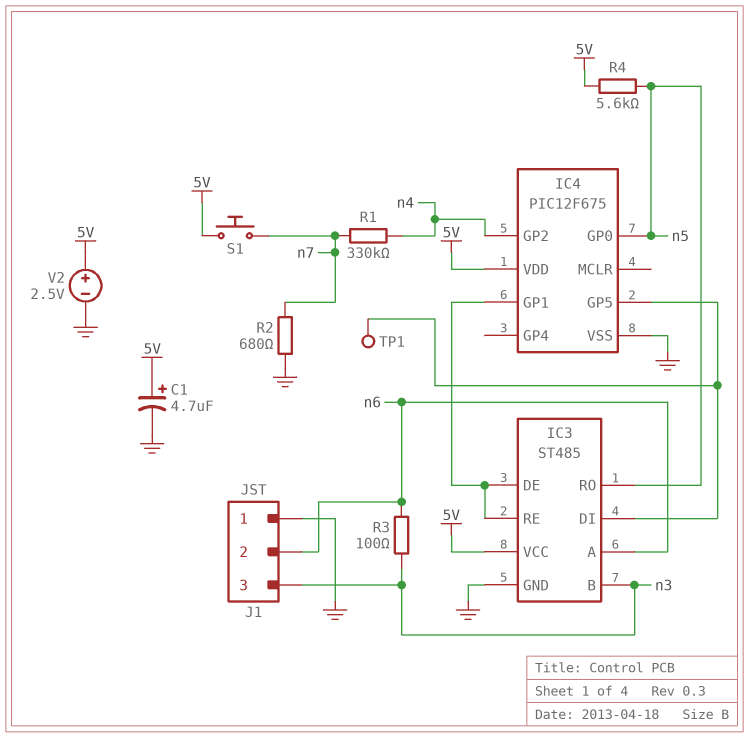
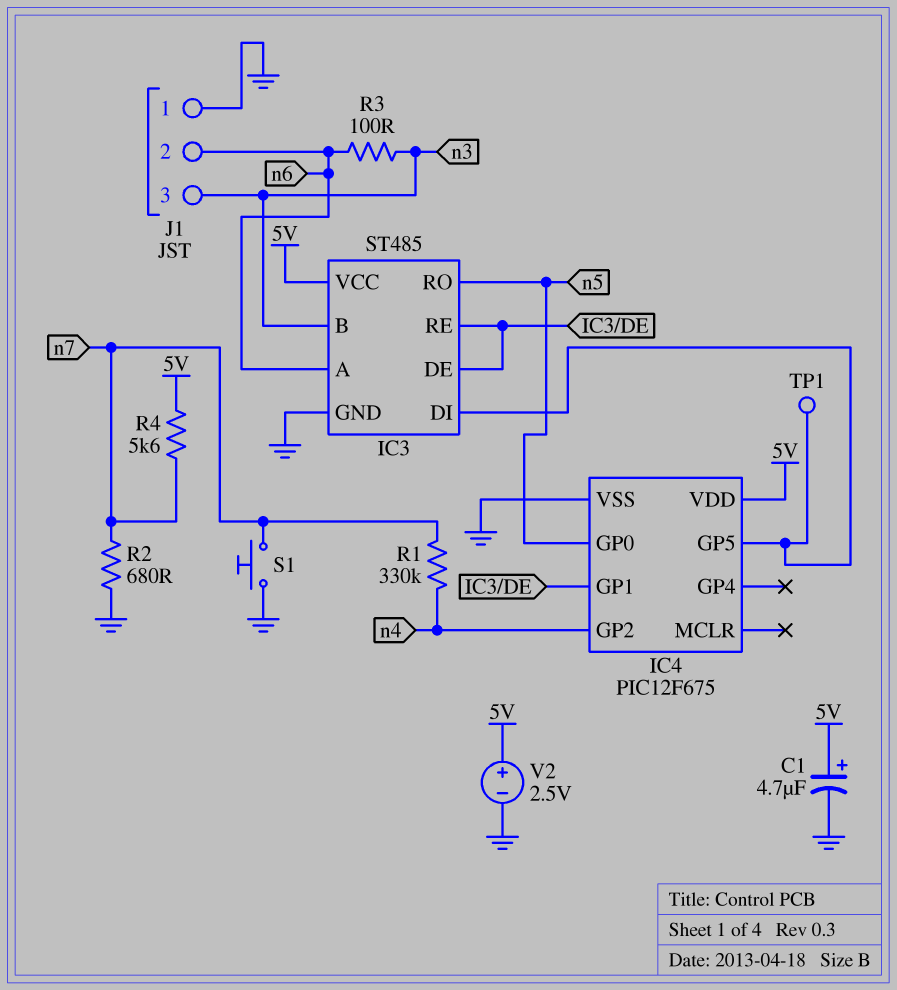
R4: 5.6k (5V, n5) -> 5.6k (5V, n7)
S1: button (5V, n7) -> button (GND, n7)

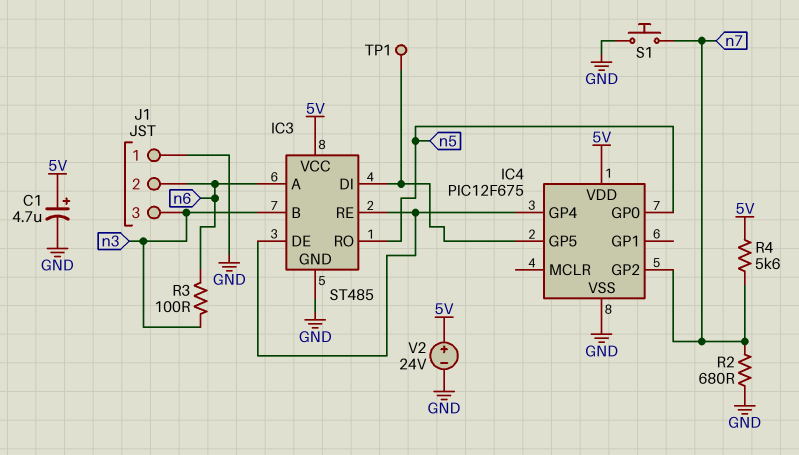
IC4 pin GP1: IC3/DE -> none
IC4 pin GP2: n4 -> n7
IC4 pin GP4: none -> IC3/DE
R1: 330k (n4, n7) -> none
V2: 2.5V (plus 5V, minus GND) -> 24V (plus 5V, minus GND)

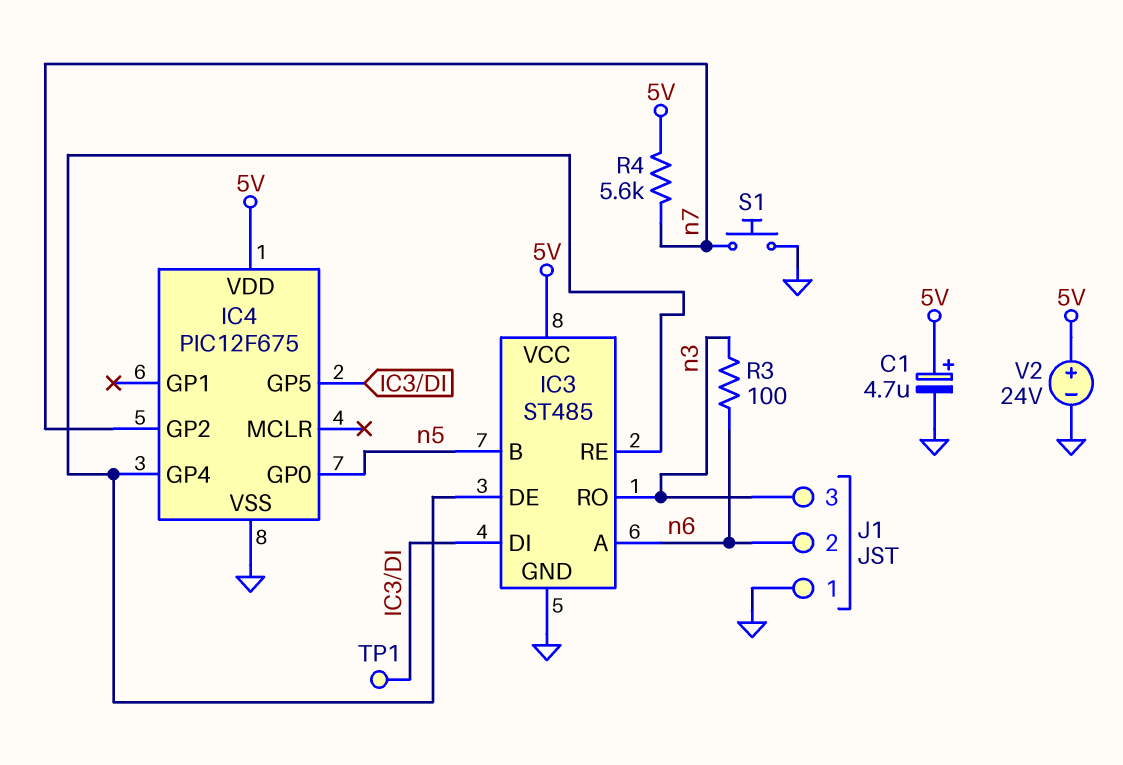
IC3 pin B: n3 -> n5
IC3 pin RO: n5 -> n3
R2: 680 (GND, n7) -> none

